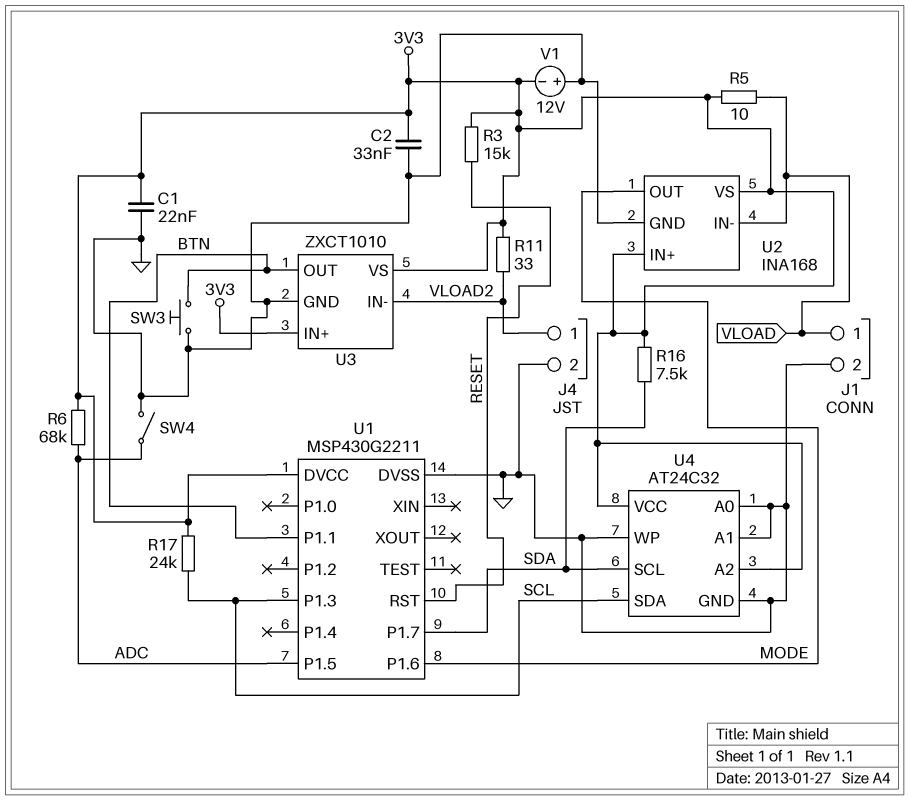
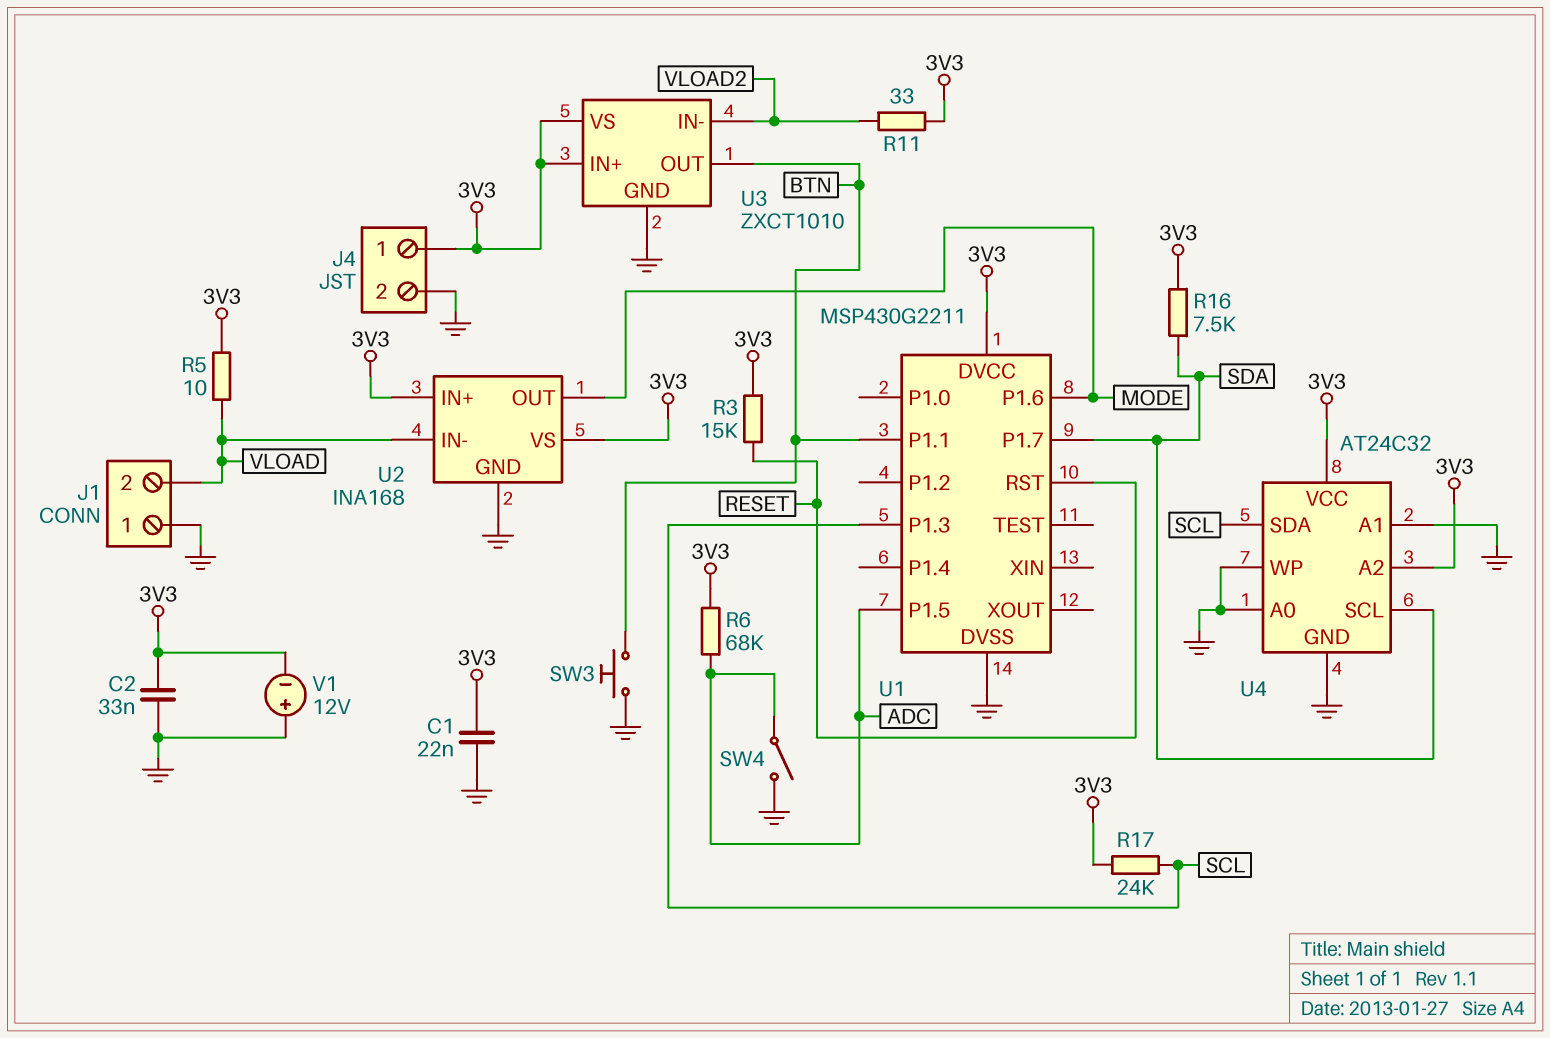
J1 pin 1: VLOAD -> GND
J1 pin 2: GND -> VLOAD
J4 pin 1: VLOAD2 -> 3V3

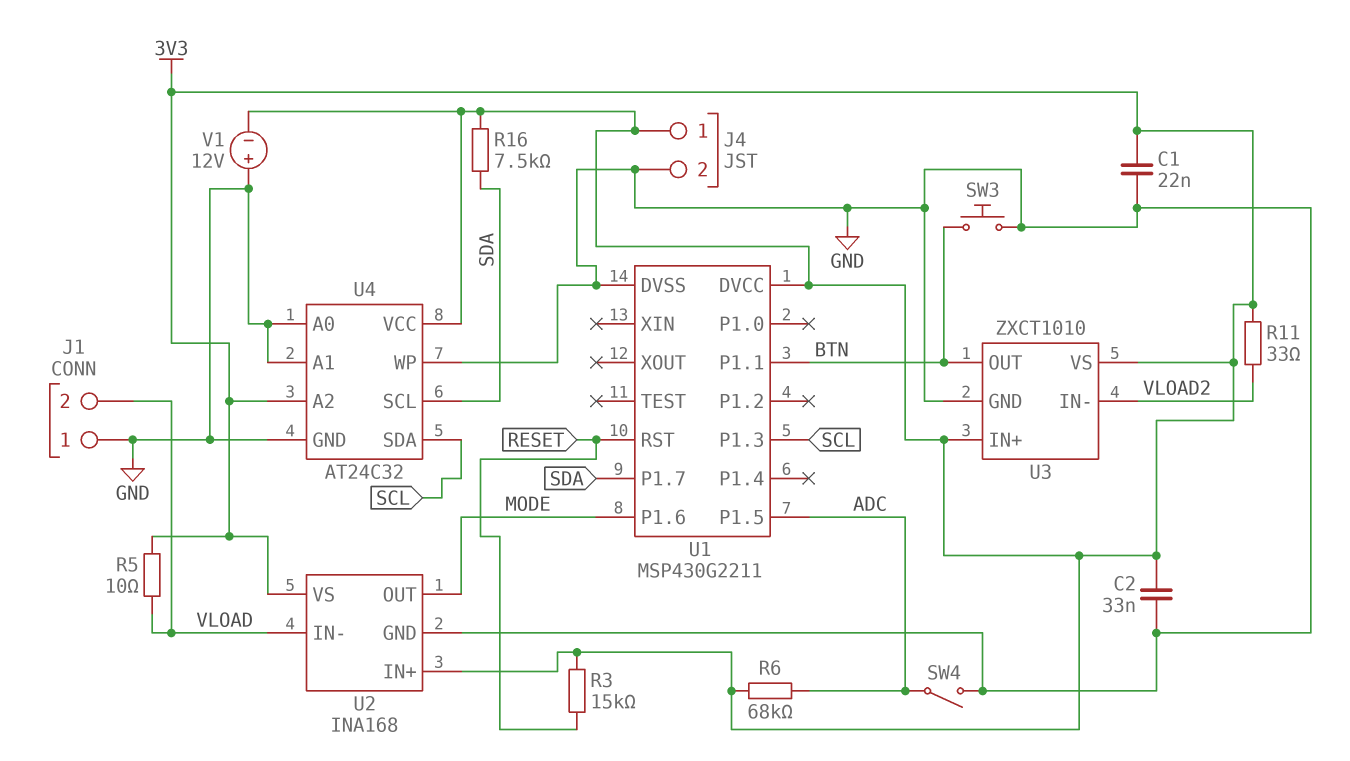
R17: 24k (3V3, SCL) -> none

